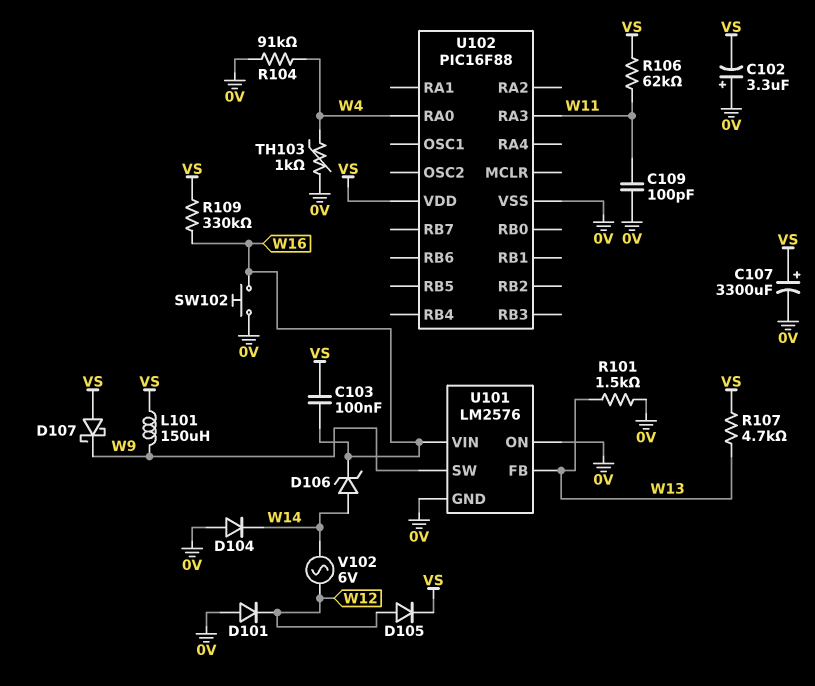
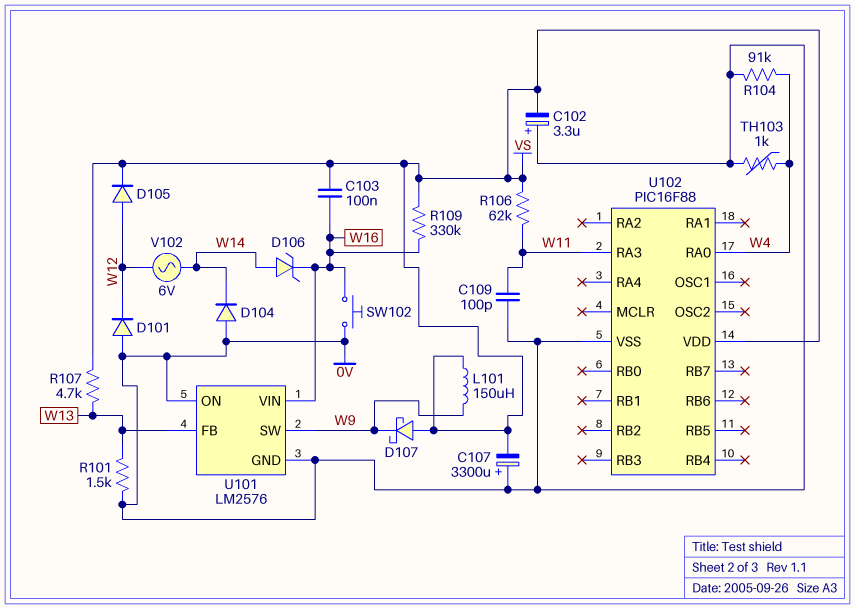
C107: 3300uF (plus VS, minus 0V) -> 3300uF (plus 0V, minus VS)

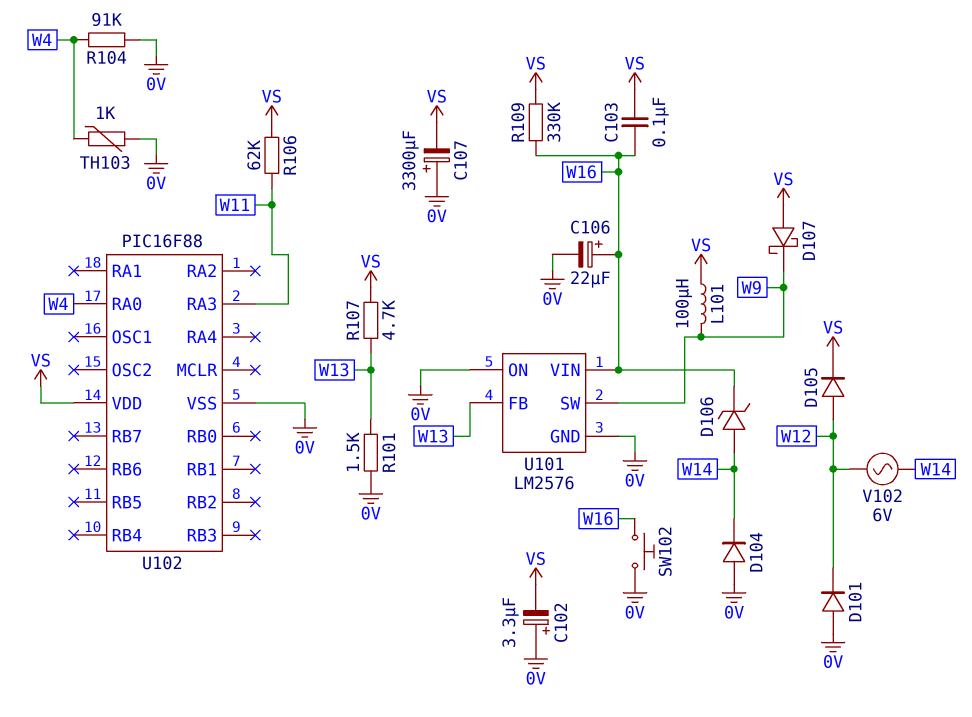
C106: none -> 22uF (plus W16, minus 0V)
C109: 100pF (0V, W11) -> none
L101: 150uH (VS, W9) -> 100uH (VS, W9)

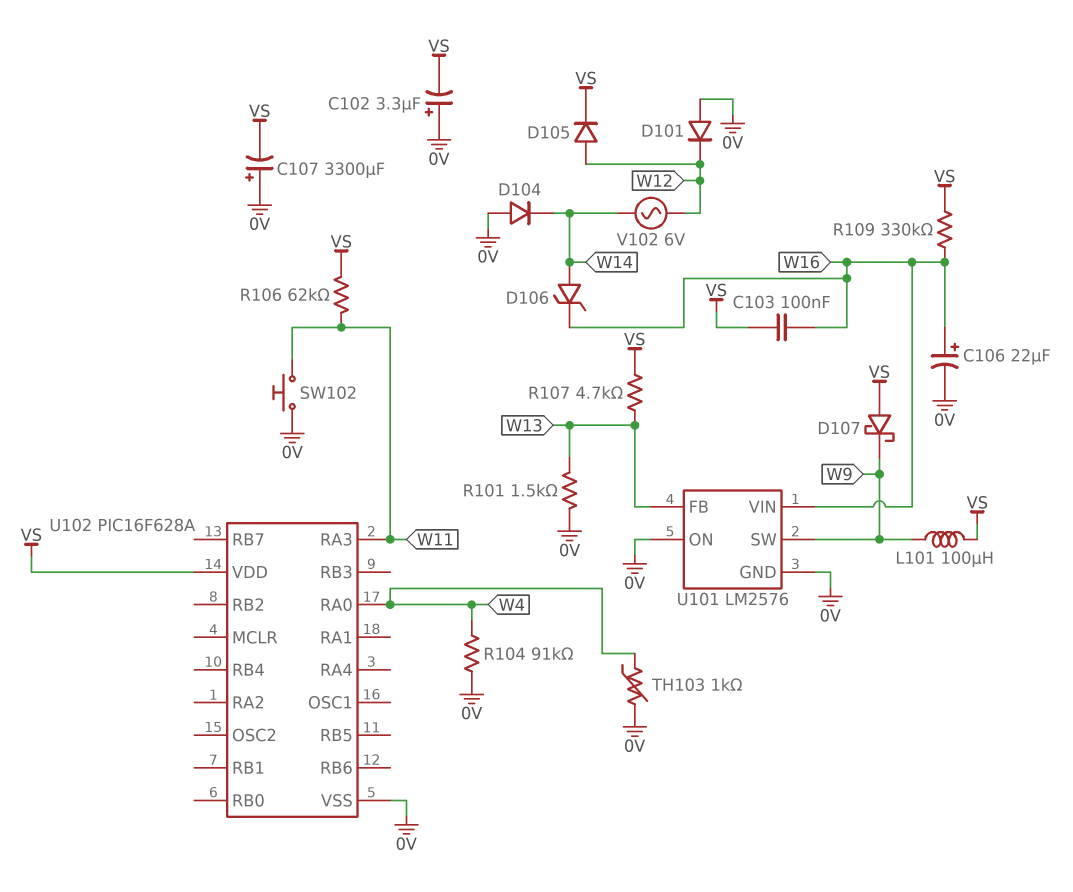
SW102: button (0V, W16) -> button (0V, W11)
U102: PIC16F88 -> PIC16F628A

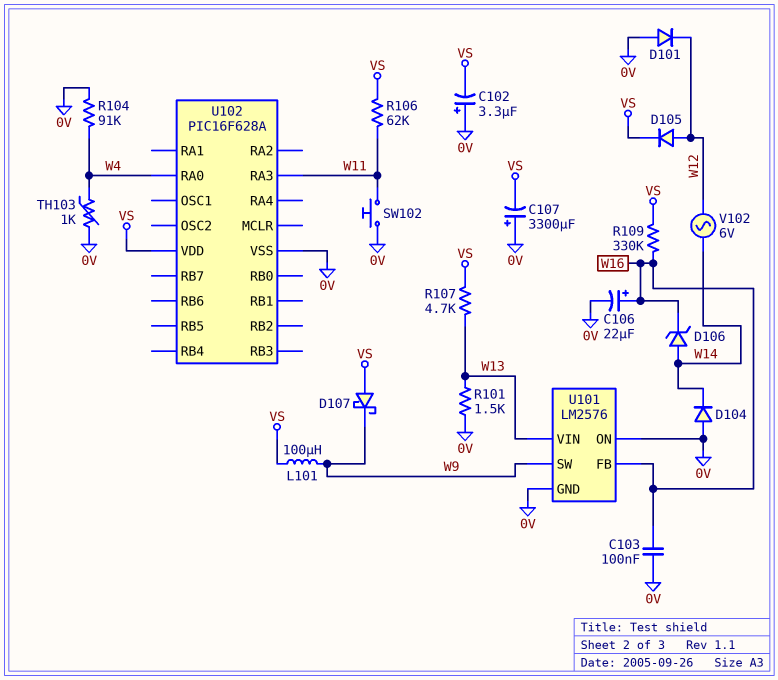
C103: 100nF (VS, W16) -> 100nF (0V, W16)
U101 pin FB: W13 -> W16
U101 pin VIN: W16 -> W13

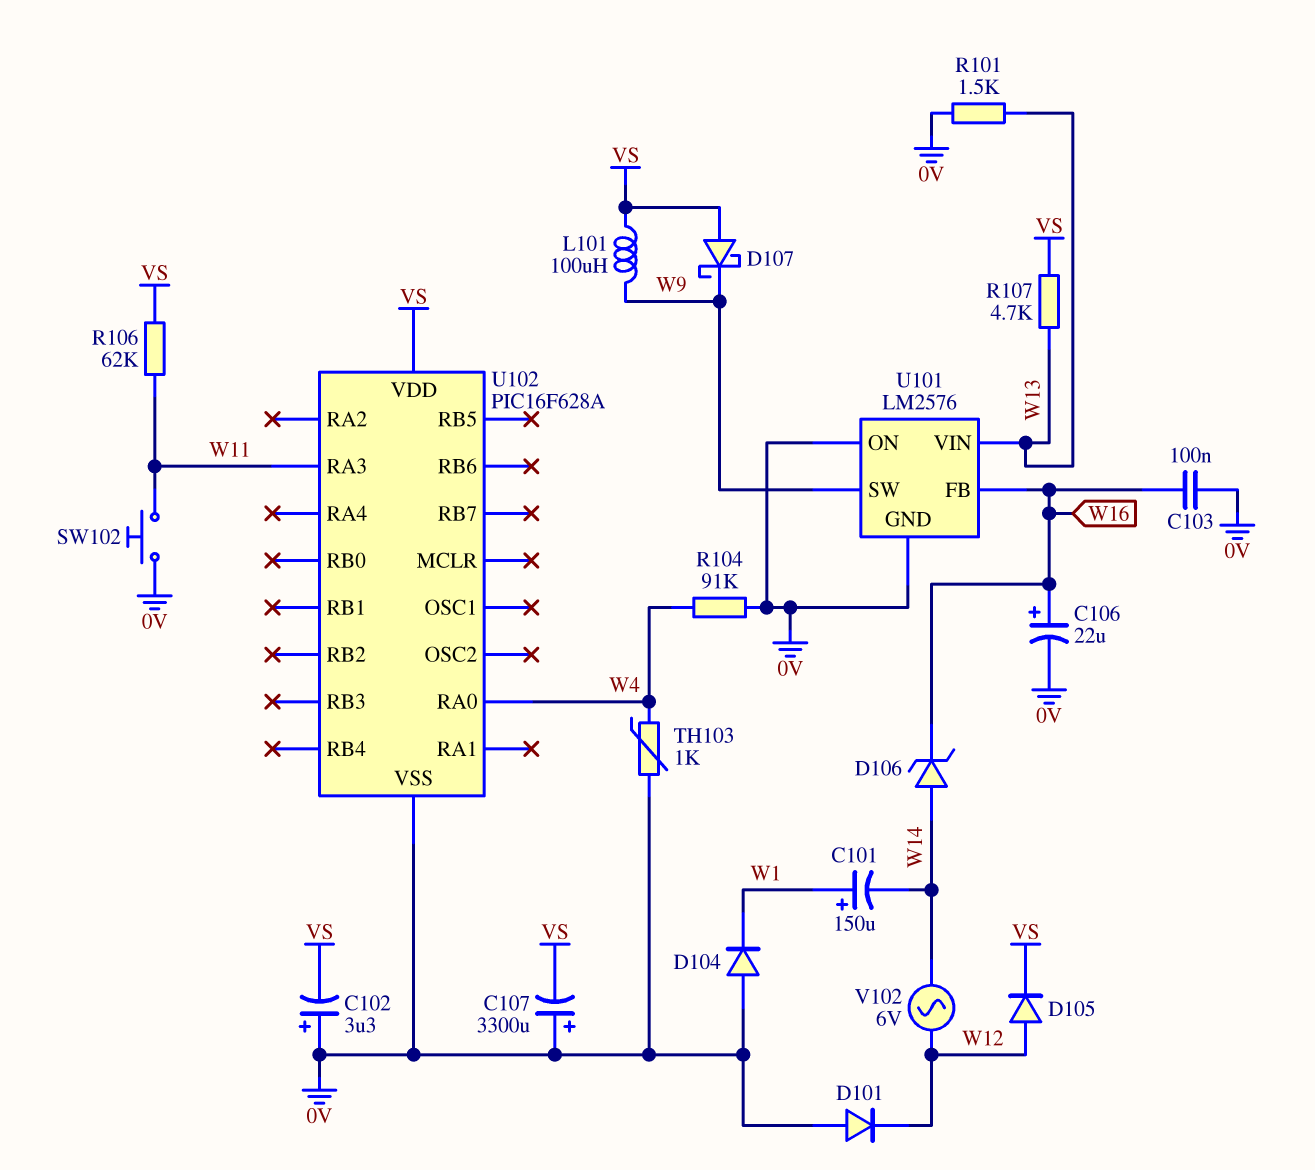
C101: none -> 150uF (plus W1, minus W14)
D104: diode (A 0V, K W14) -> diode (A 0V, K W1)
R109: 330k (VS, W16) -> none

